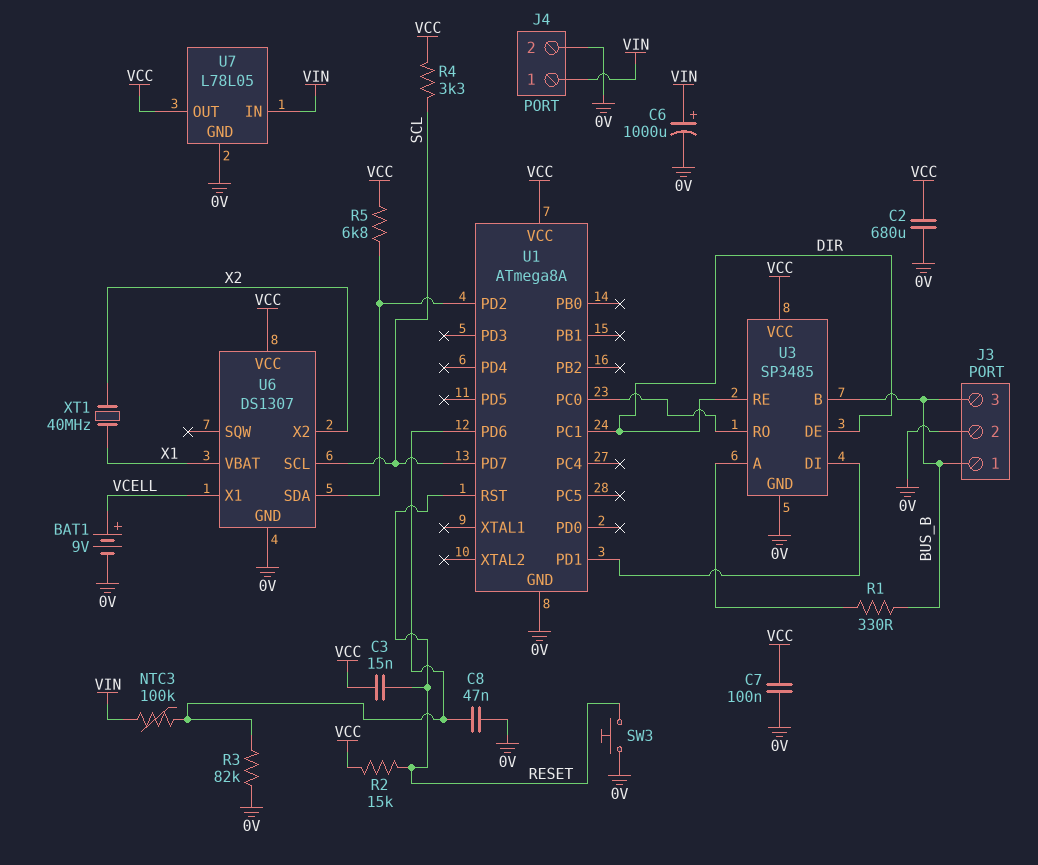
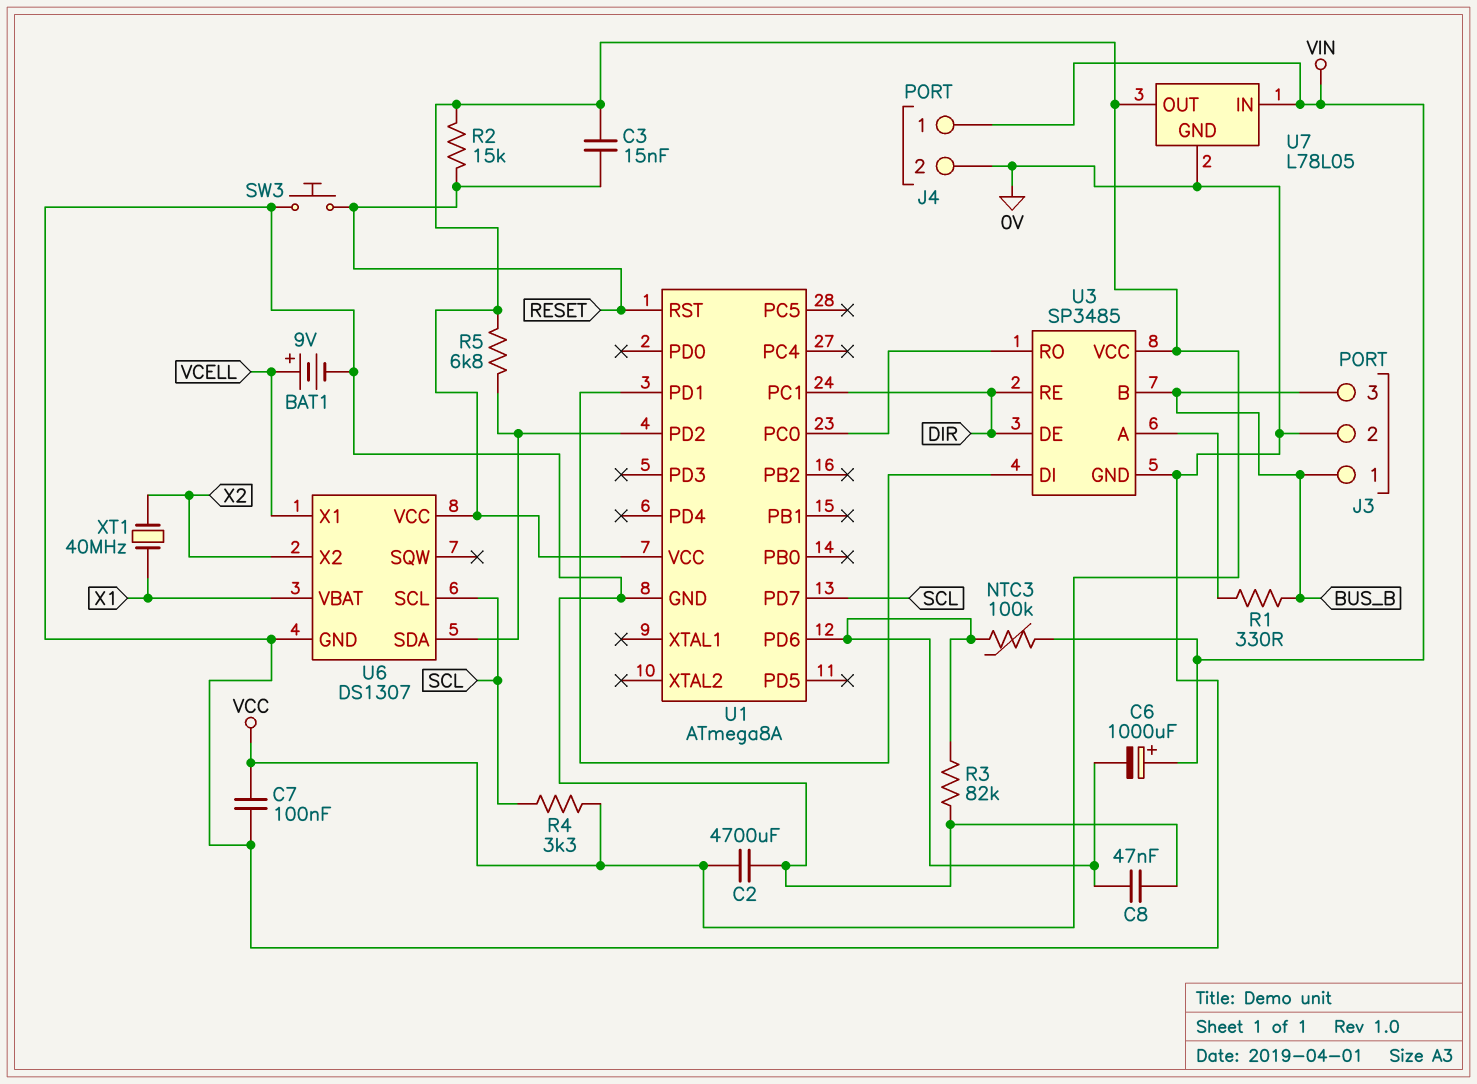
C2: 680uF (0V, VCC) -> 4700uF (0V, VCC)
C6: 1000uF (plus VIN, minus 0V) -> 1000uF (plus VIN, minus U1/PD6)

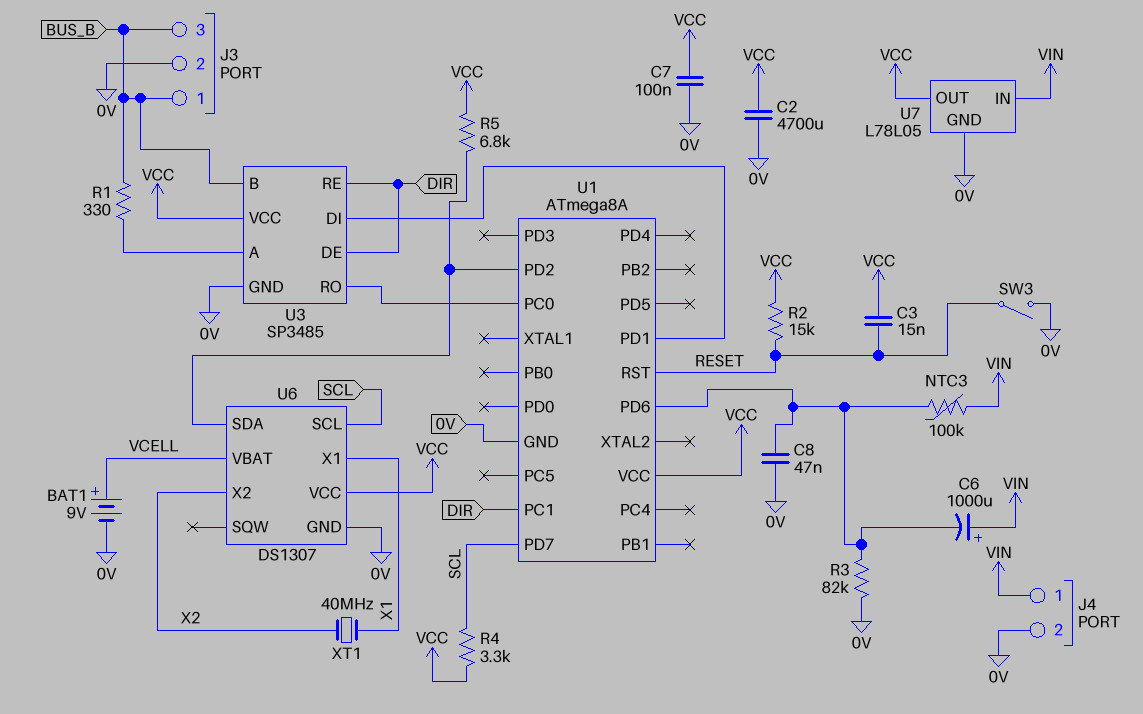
SW3: button (0V, RESET) -> switch (0V, RESET)
U6 pin VBAT: X1 -> VCELL
U6 pin X1: VCELL -> X1

